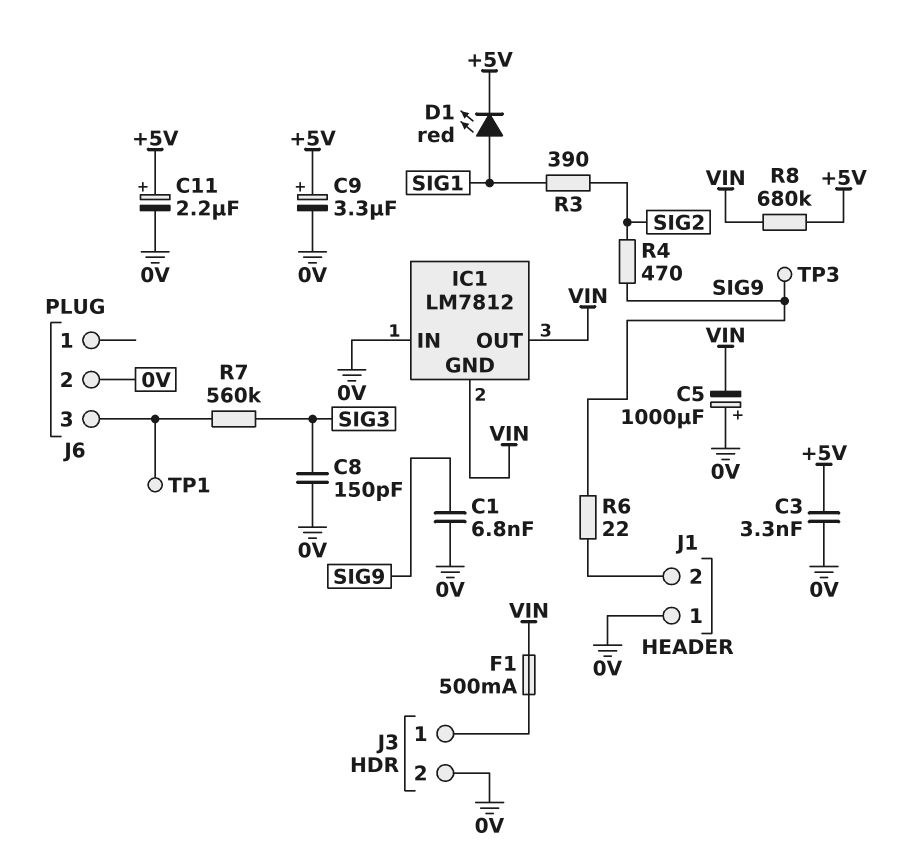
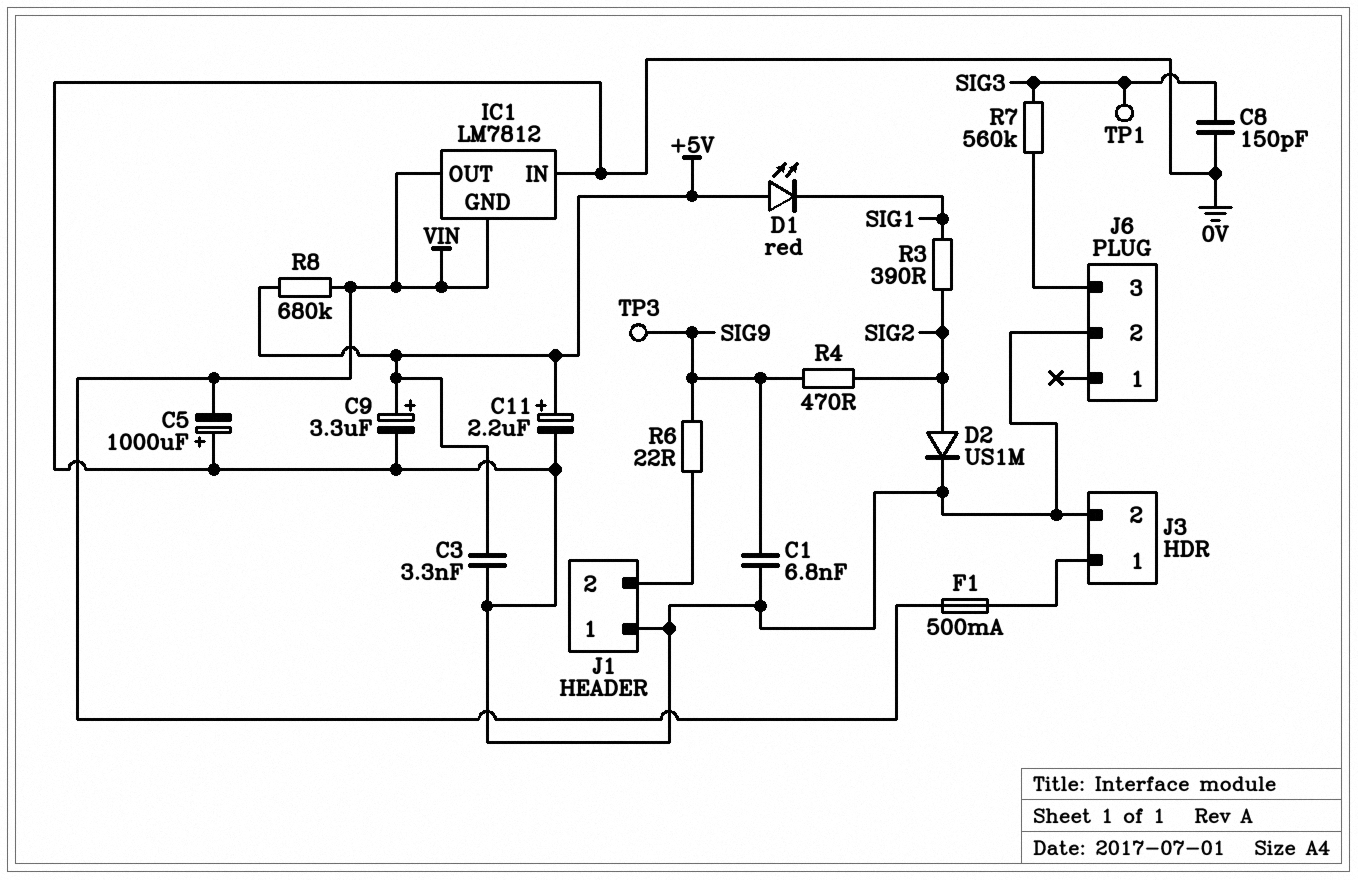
D1: LED red (A SIG1, K +5V) -> LED red (A +5V, K SIG1)
D2: none -> diode US1M (A SIG2, K 0V)
TP1: test point (J6/3) -> test point (SIG3)

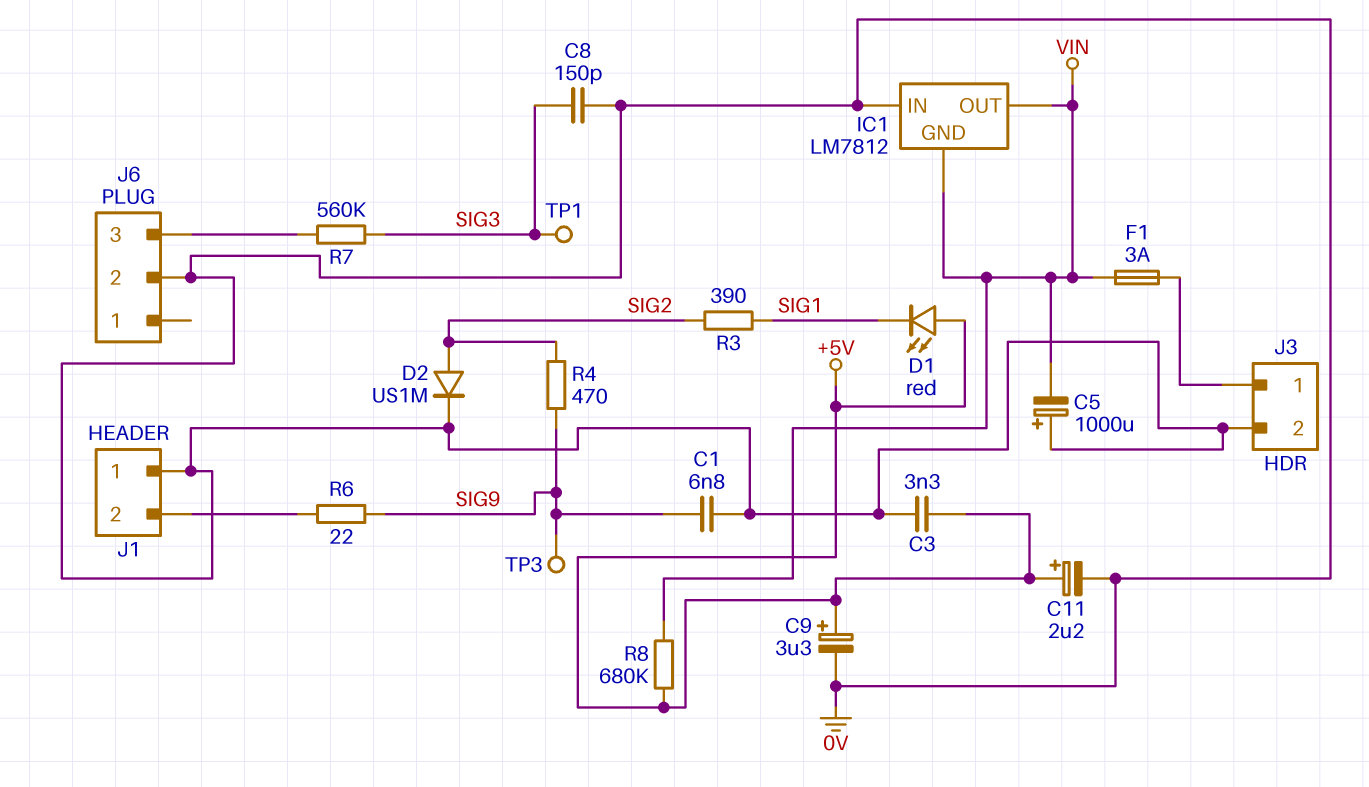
F1: 500mA (J3/1, VIN) -> 3A (J3/1, VIN)

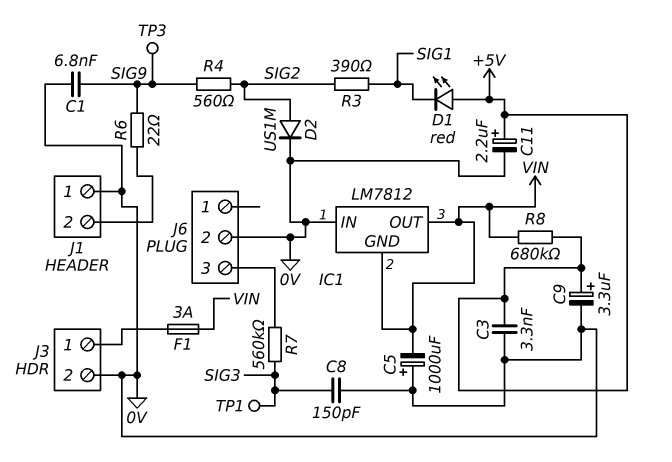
R4: 470 (SIG2, SIG9) -> 560 (SIG2, SIG9)

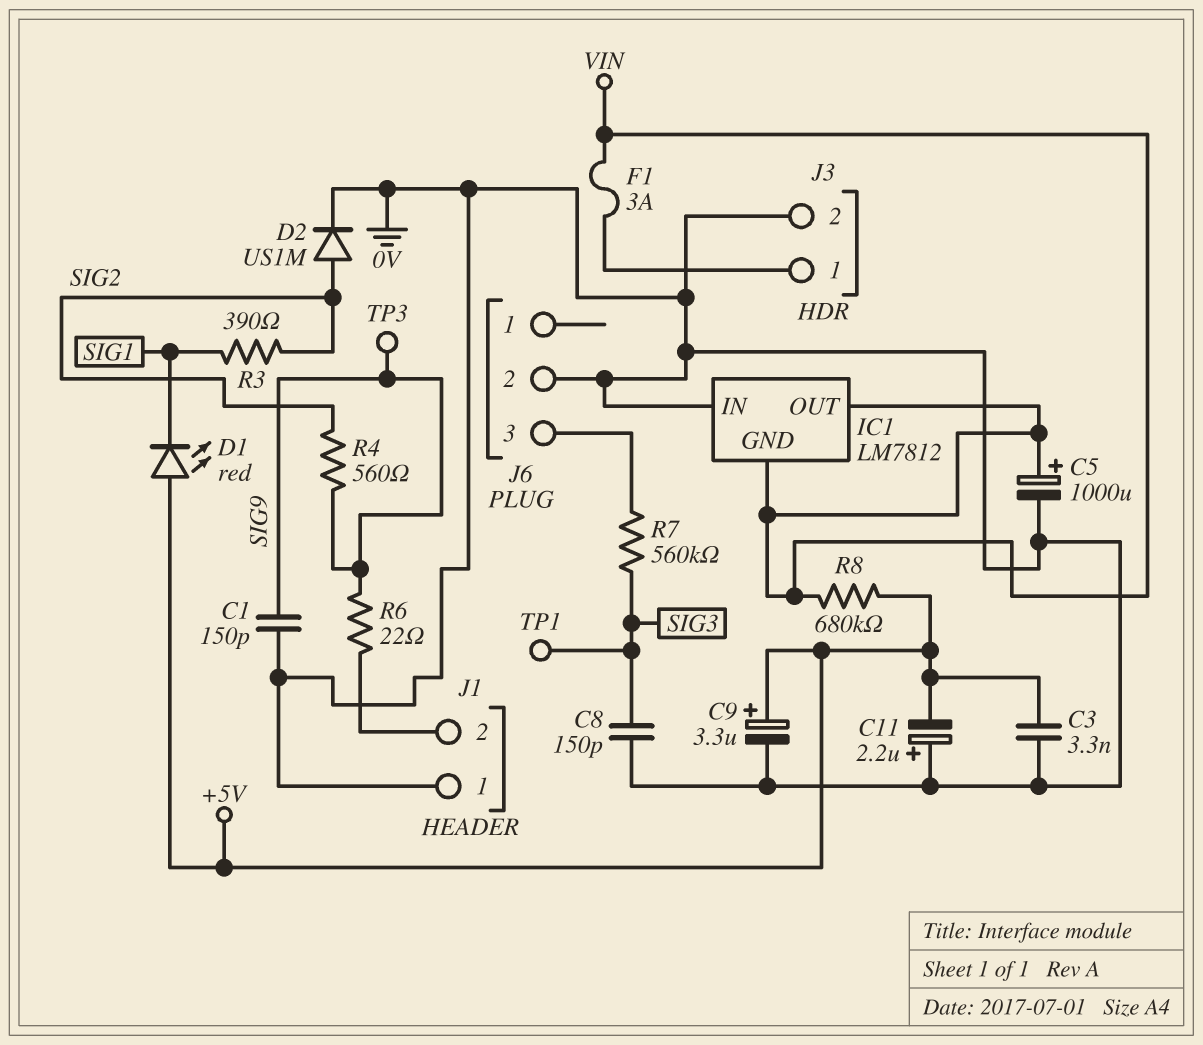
C1: 6.8nF (0V, SIG9) -> 150pF (0V, SIG9)
C5: 1000uF (plus 0V, minus VIN) -> 1000uF (plus VIN, minus 0V)
C11: 2.2uF (plus +5V, minus 0V) -> 2.2uF (plus 0V, minus +5V)

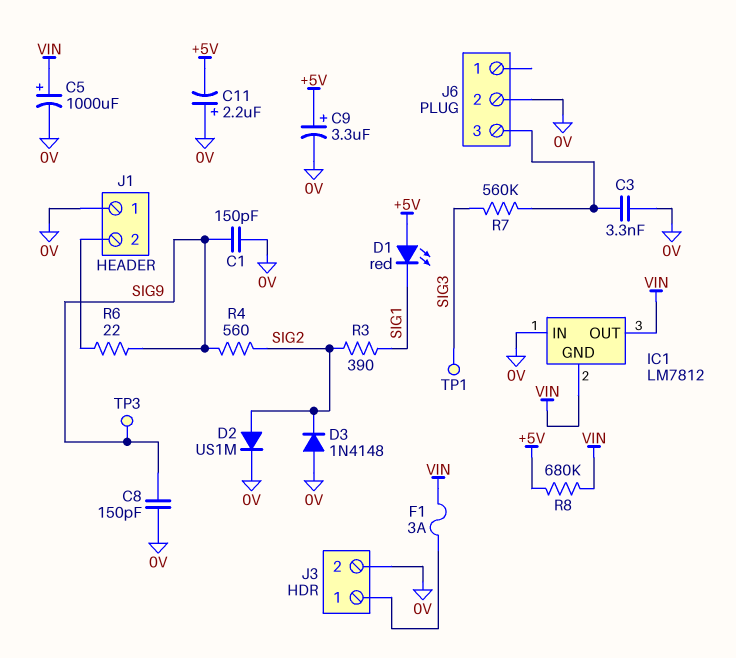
C3: 3.3nF (+5V, 0V) -> 3.3nF (0V, J6/3)
C8: 150pF (0V, SIG3) -> 150pF (0V, SIG9)
D3: none -> diode 1N4148 (A 0V, K SIG2)

